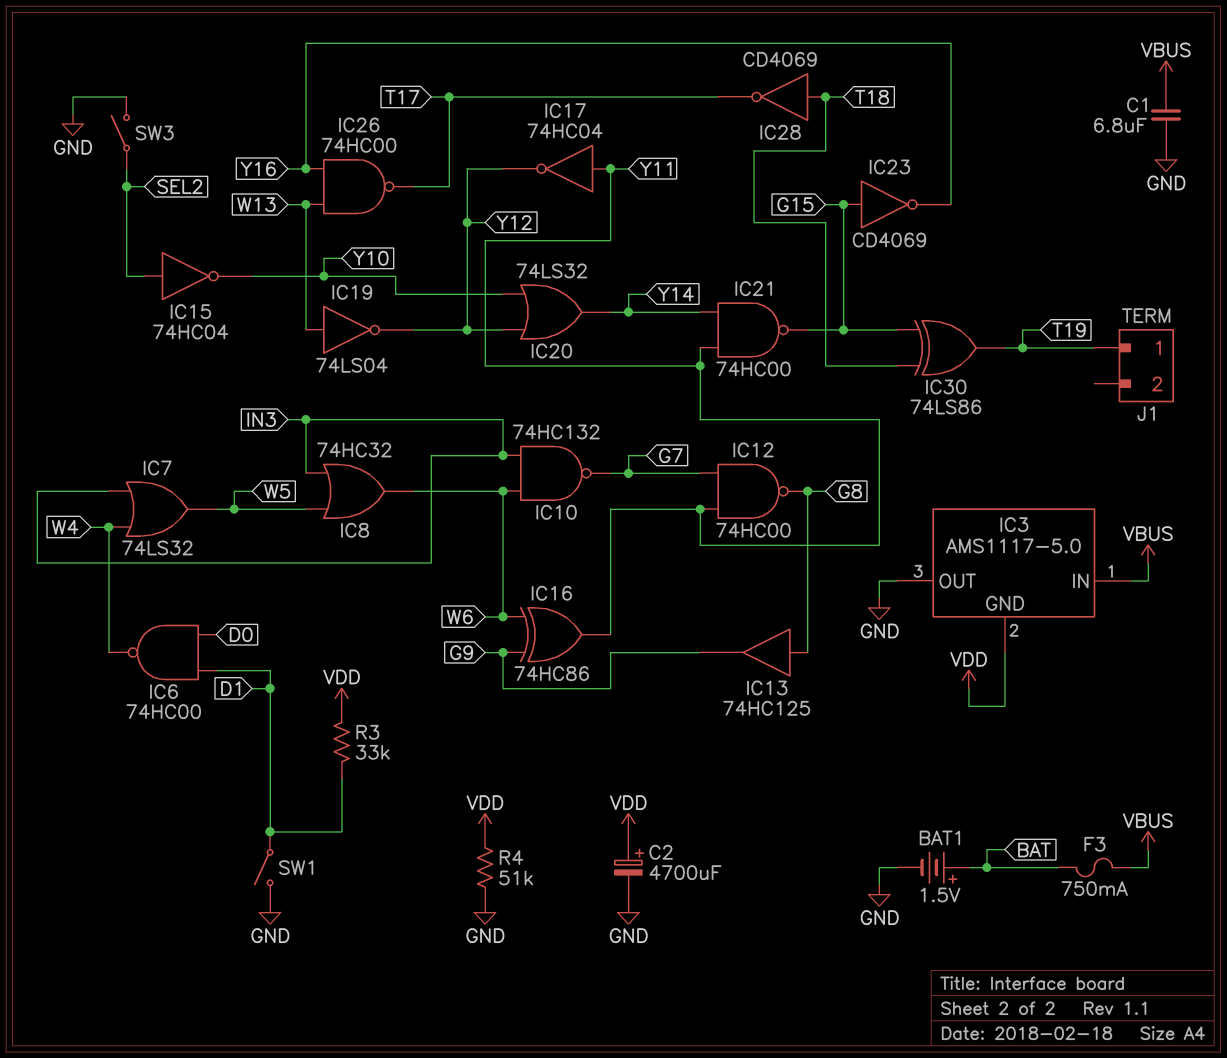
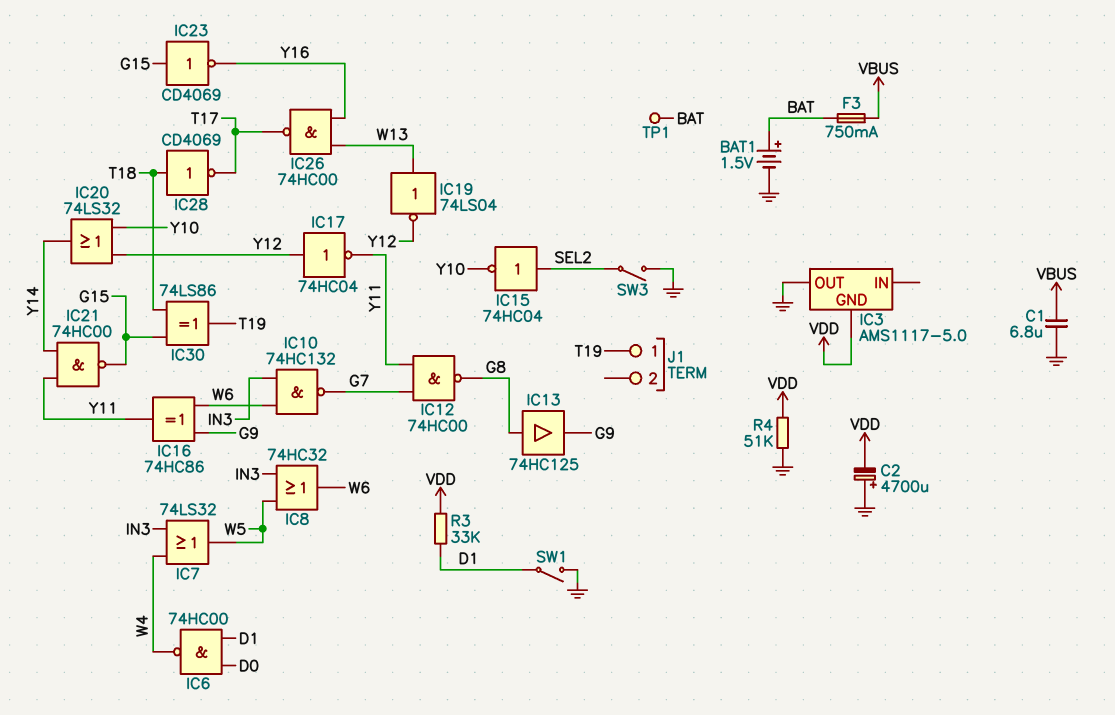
C2: 4700uF (plus VDD, minus GND) -> 4700uF (plus GND, minus VDD)
IC3 pin IN: VBUS -> none
IC17: NOT 74HC04 (in Y11, out Y12) -> NOT 74HC04 (in Y12, out Y11)
TP1: none -> test point (BAT)

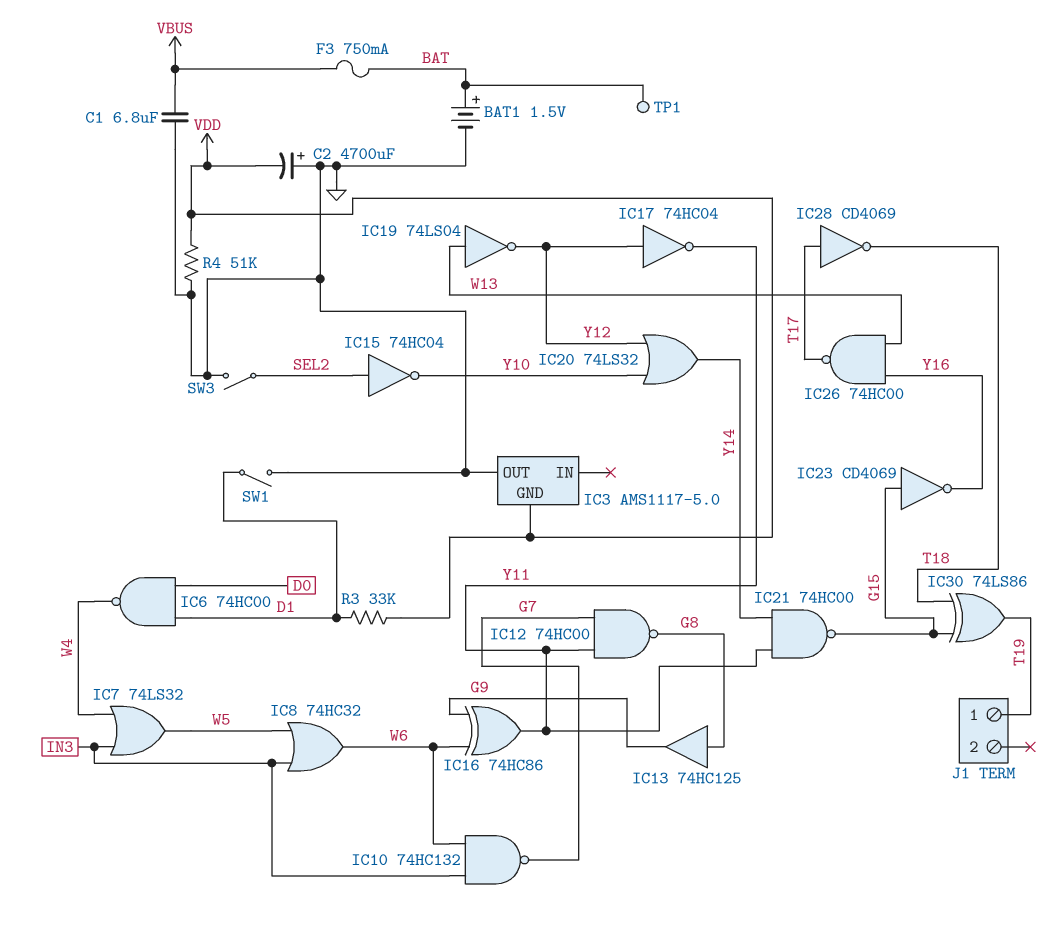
IC28: NOT CD4069 (in T18, out T17) -> NOT CD4069 (in T17, out T18)

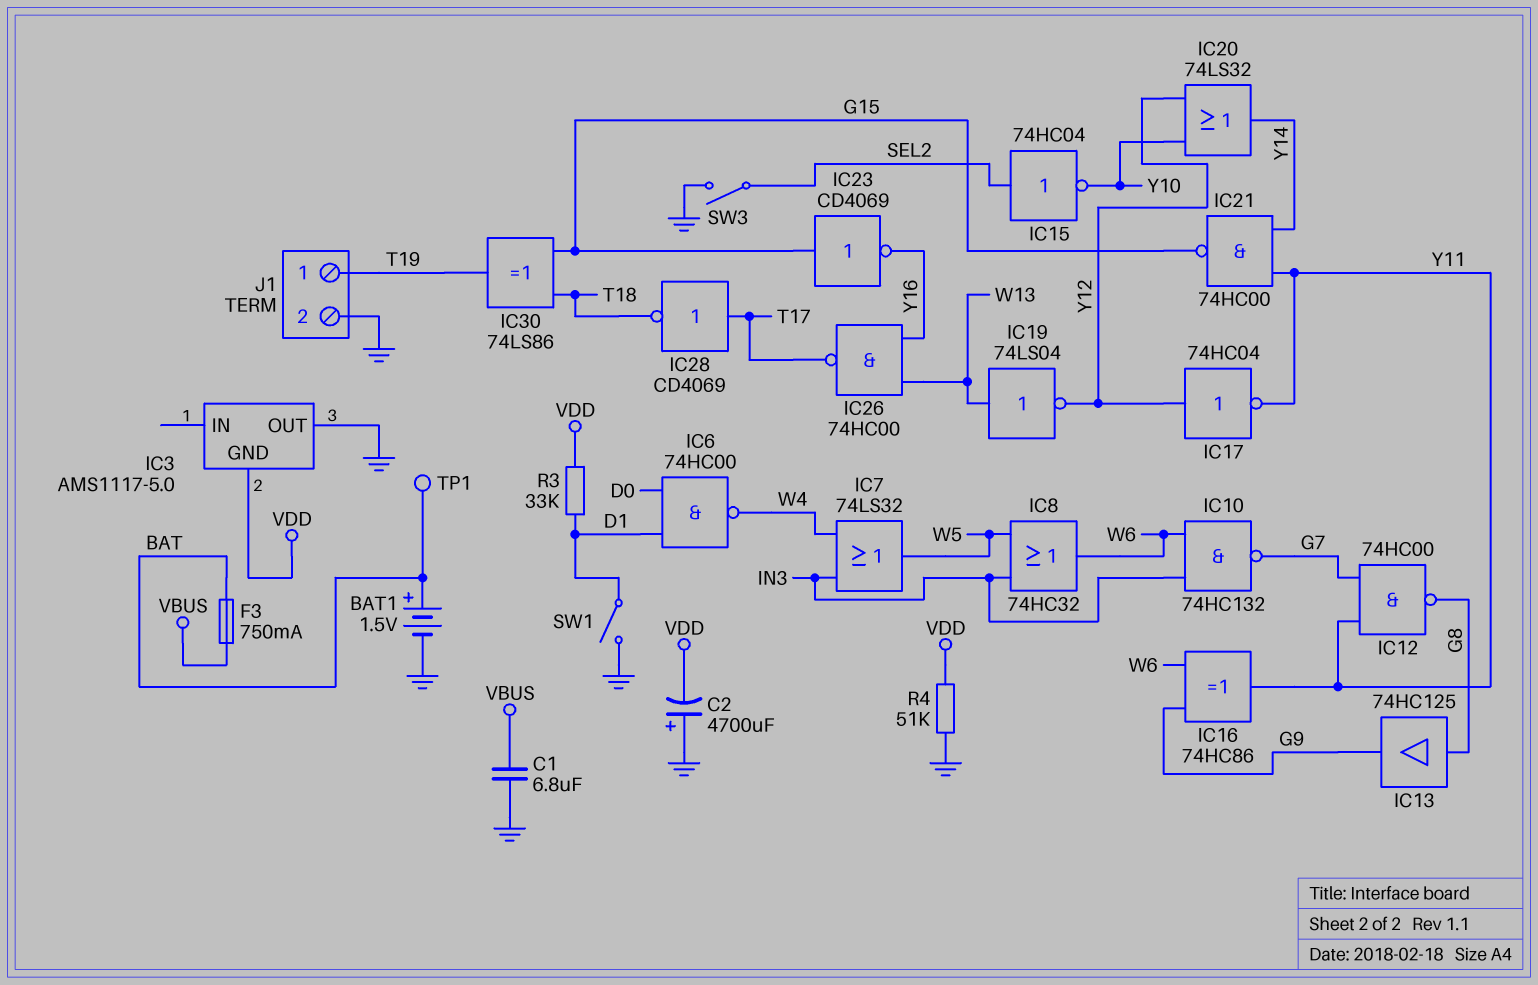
J1 pin 2: none -> GND

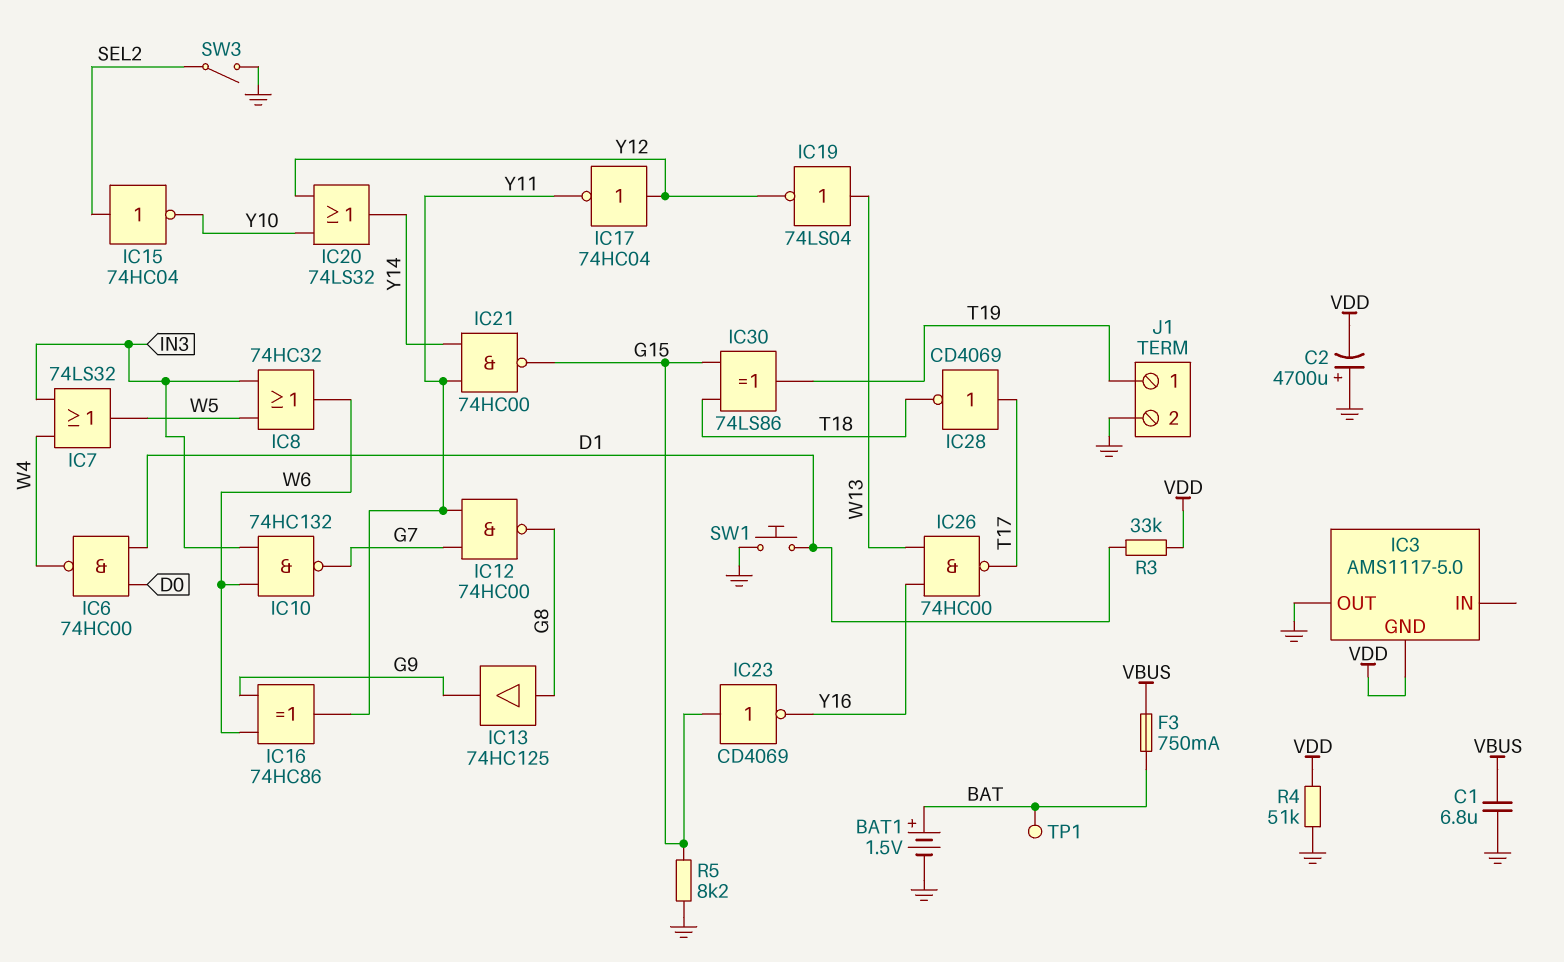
R5: none -> 8.2k (G15, GND)
SW1: switch (D1, GND) -> button (D1, GND)

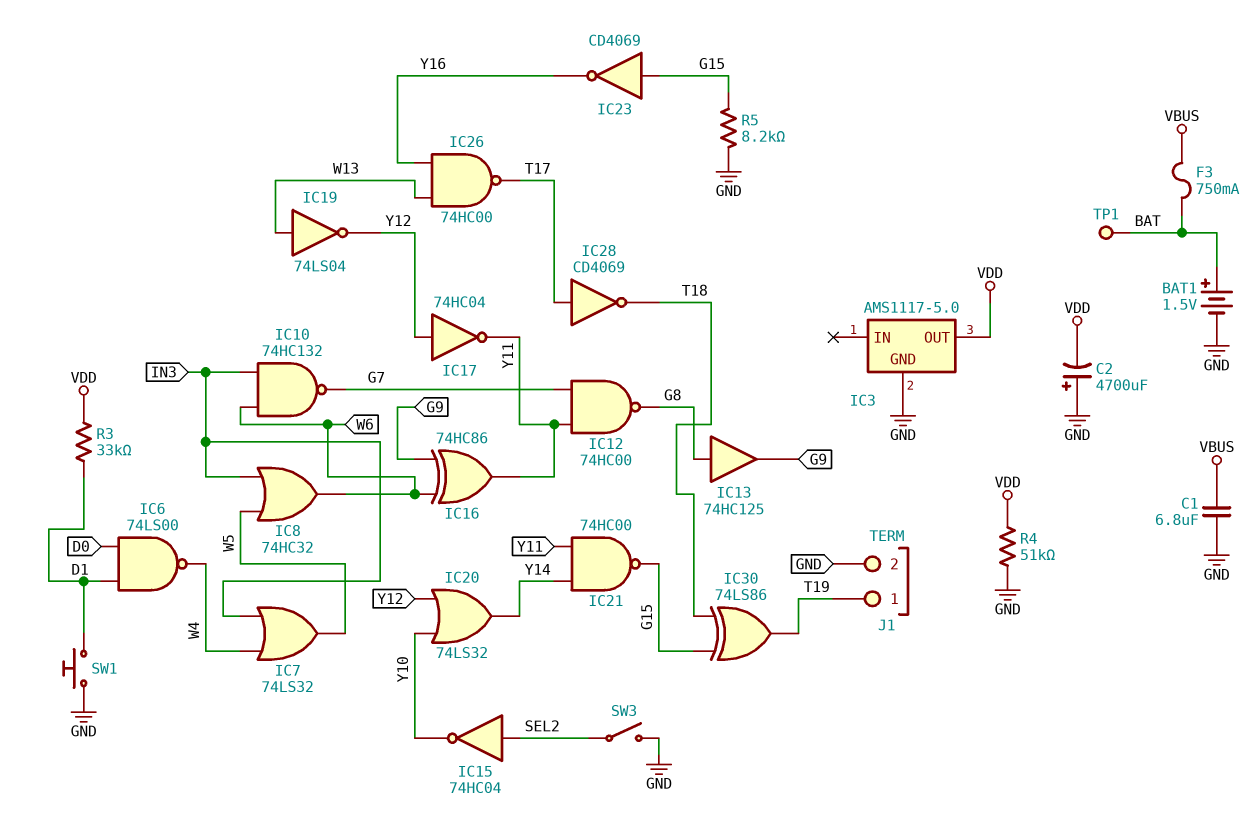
IC3 pin GND: VDD -> GND
IC3 pin OUT: GND -> VDD
IC6: NAND 74HC00 (in D0, in D1, out W4) -> NAND 74LS00 (in D0, in D1, out W4)

